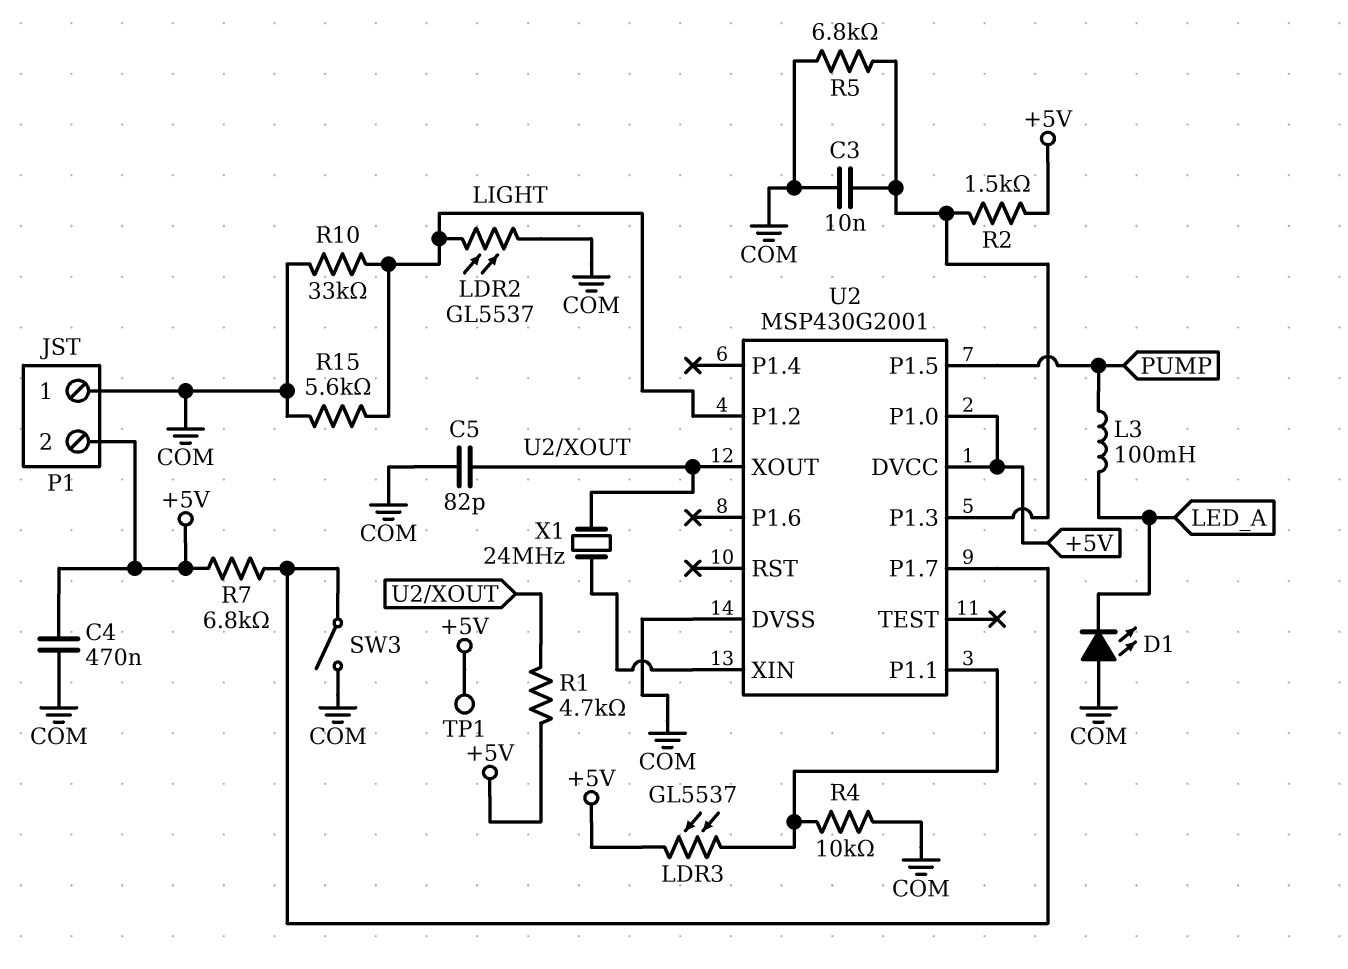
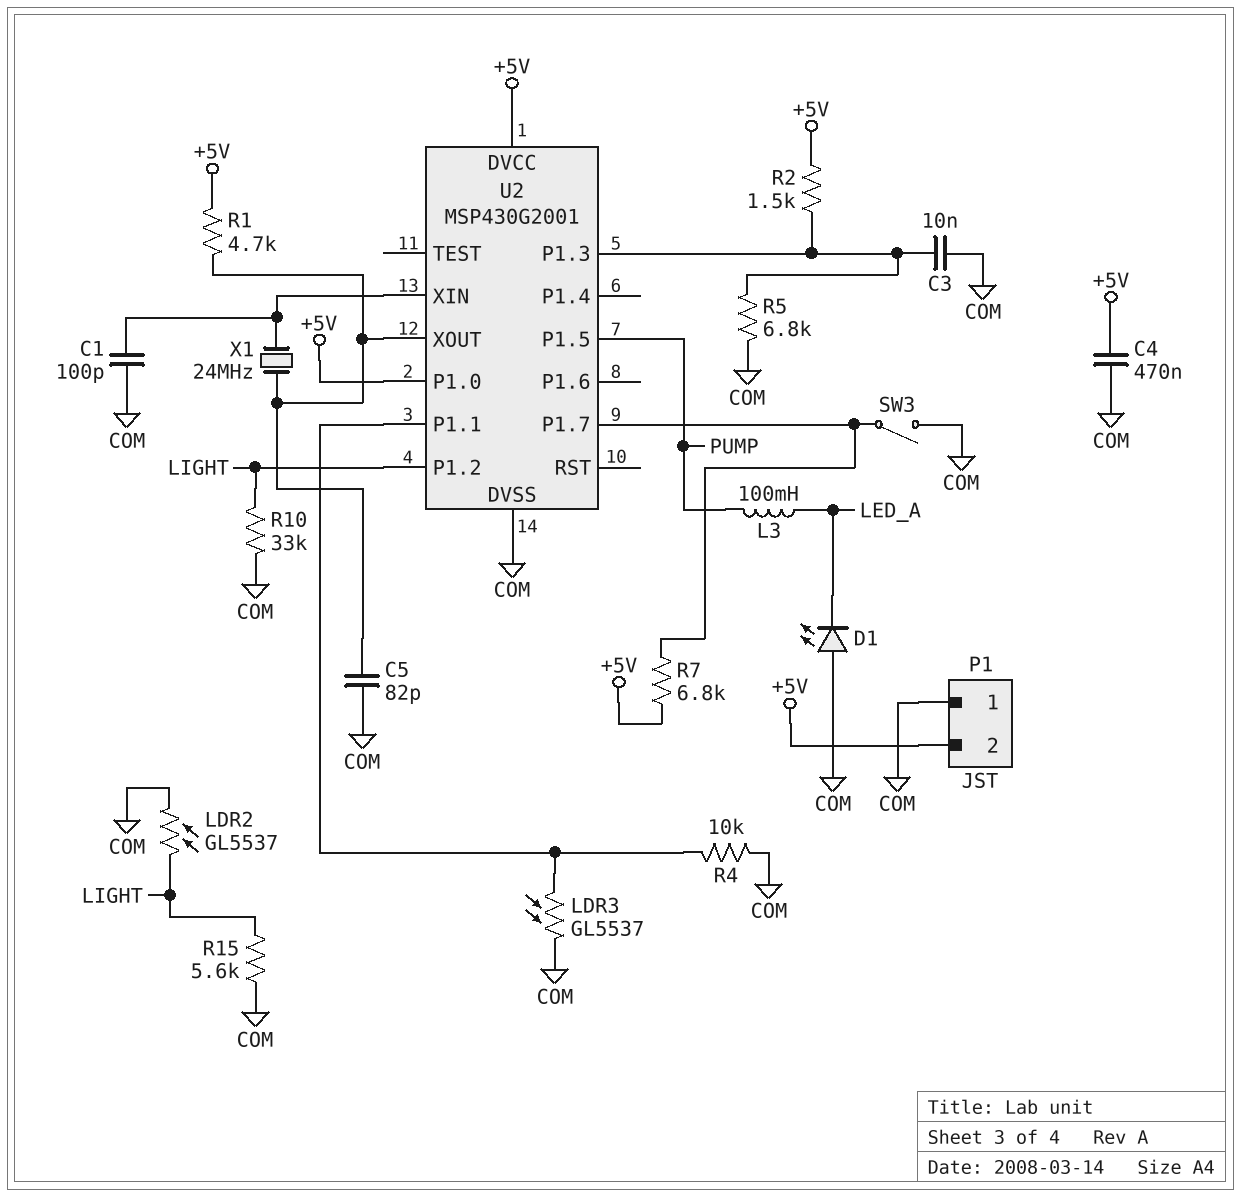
C1: none -> 100pF (COM, U2/XIN)
LDR3: GL5537 (+5V, U2/P1.1) -> GL5537 (COM, U2/P1.1)
TP1: test point (+5V) -> none

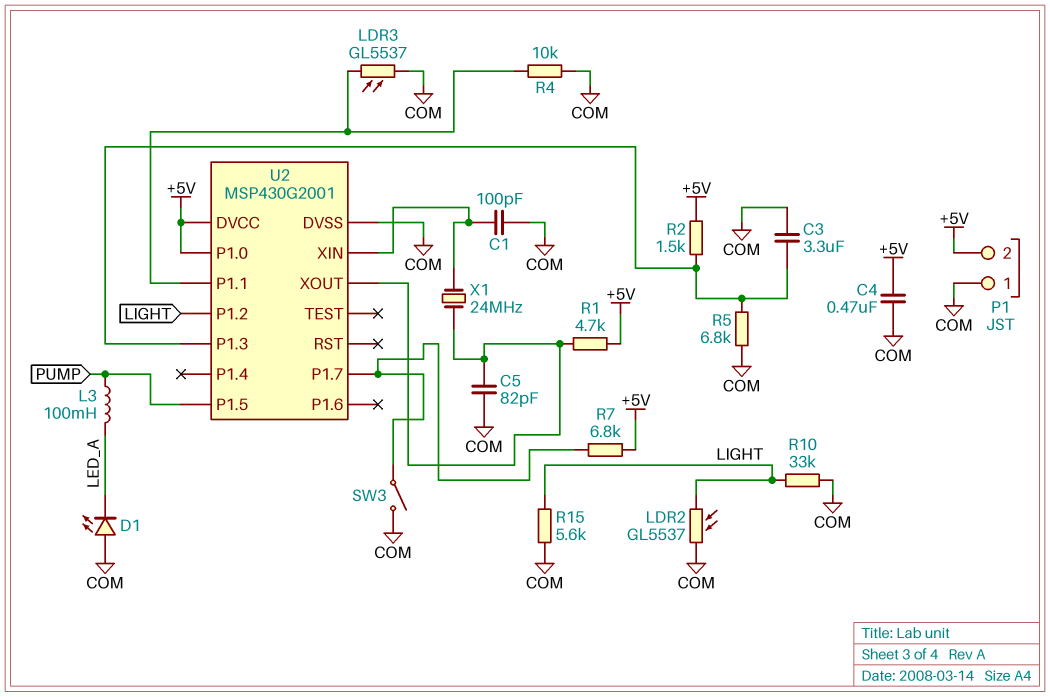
C3: 10nF (COM, U2/P1.3) -> 3.3uF (COM, U2/P1.3)

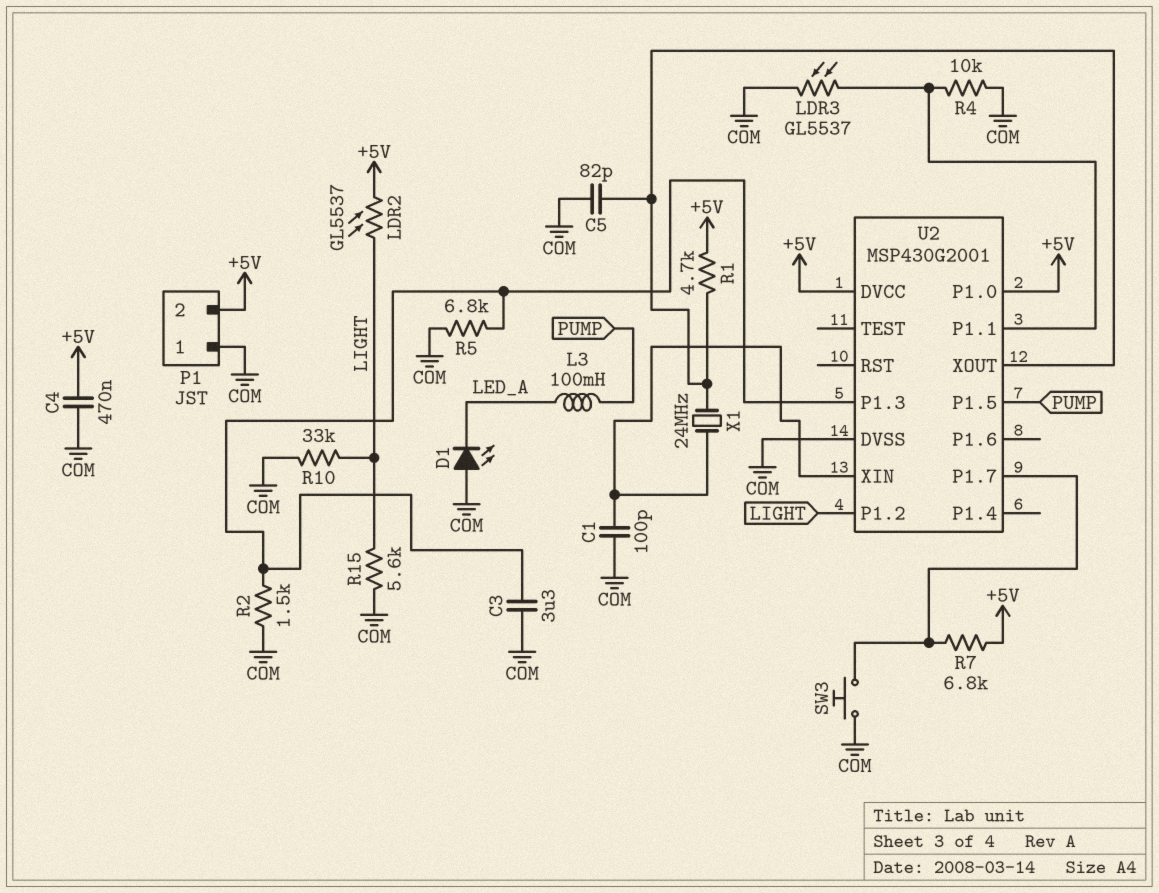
LDR2: GL5537 (COM, LIGHT) -> GL5537 (+5V, LIGHT)
R2: 1.5k (+5V, U2/P1.3) -> 1.5k (COM, U2/P1.3)
SW3: switch (COM, U2/P1.7) -> button (COM, U2/P1.7)

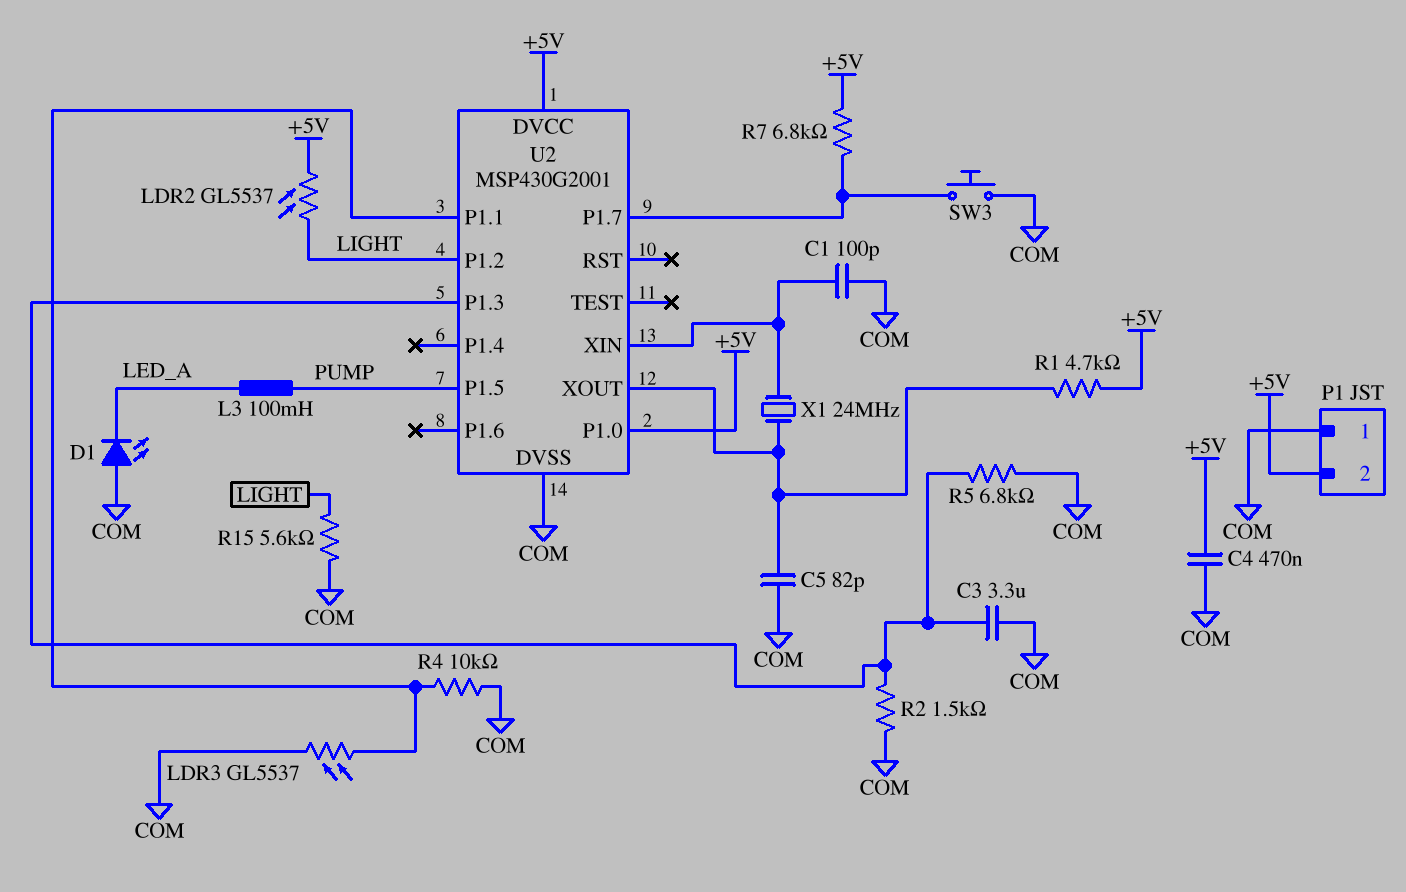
R10: 33k (COM, LIGHT) -> none

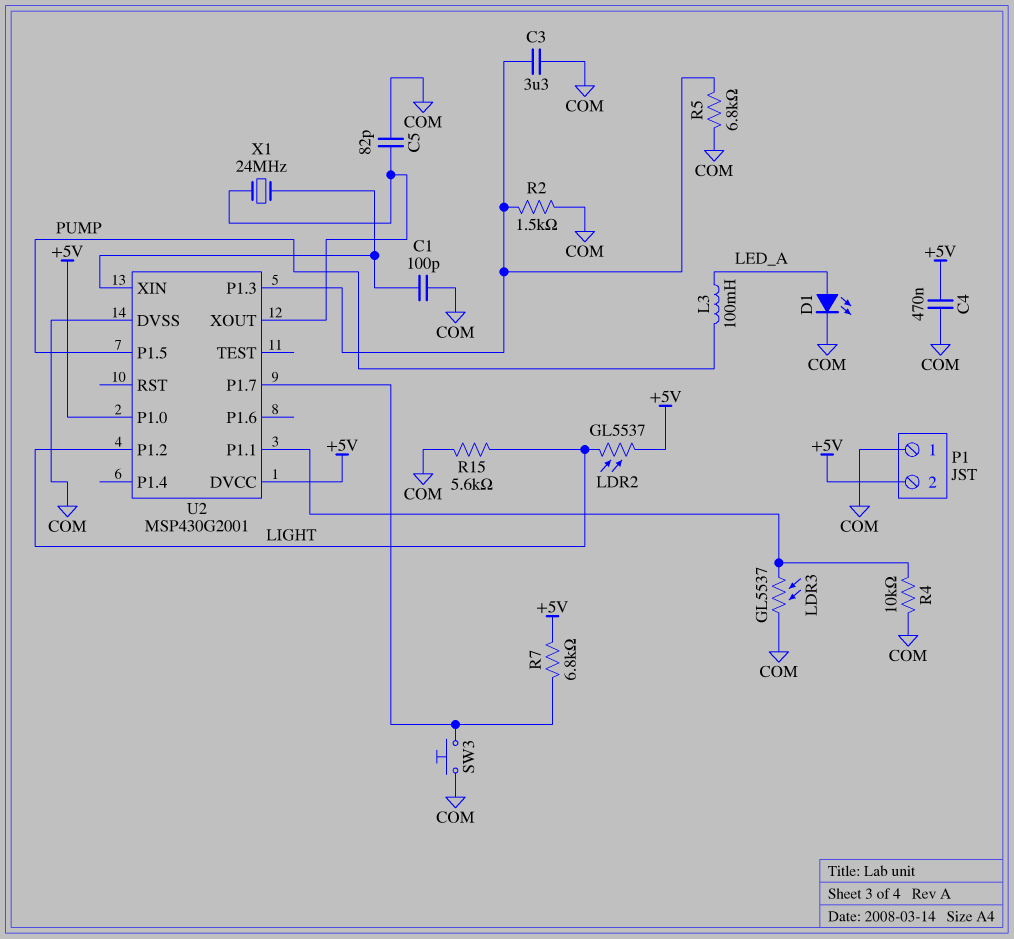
D1: LED (A COM, K LED_A) -> LED (A LED_A, K COM)
R1: 4.7k (+5V, U2/XOUT) -> none

